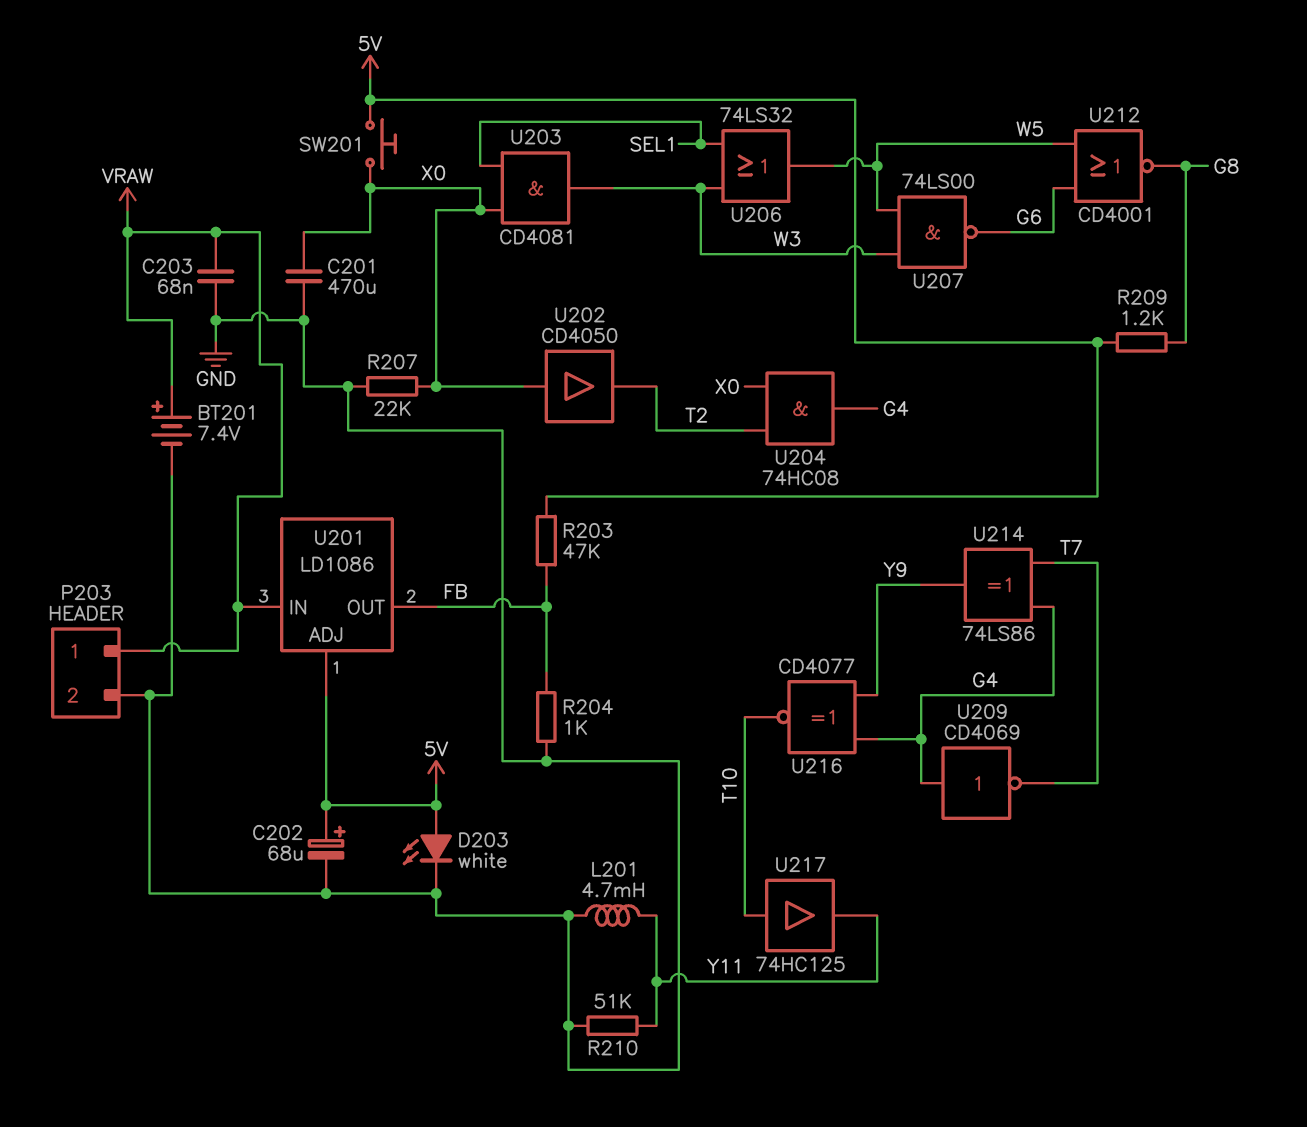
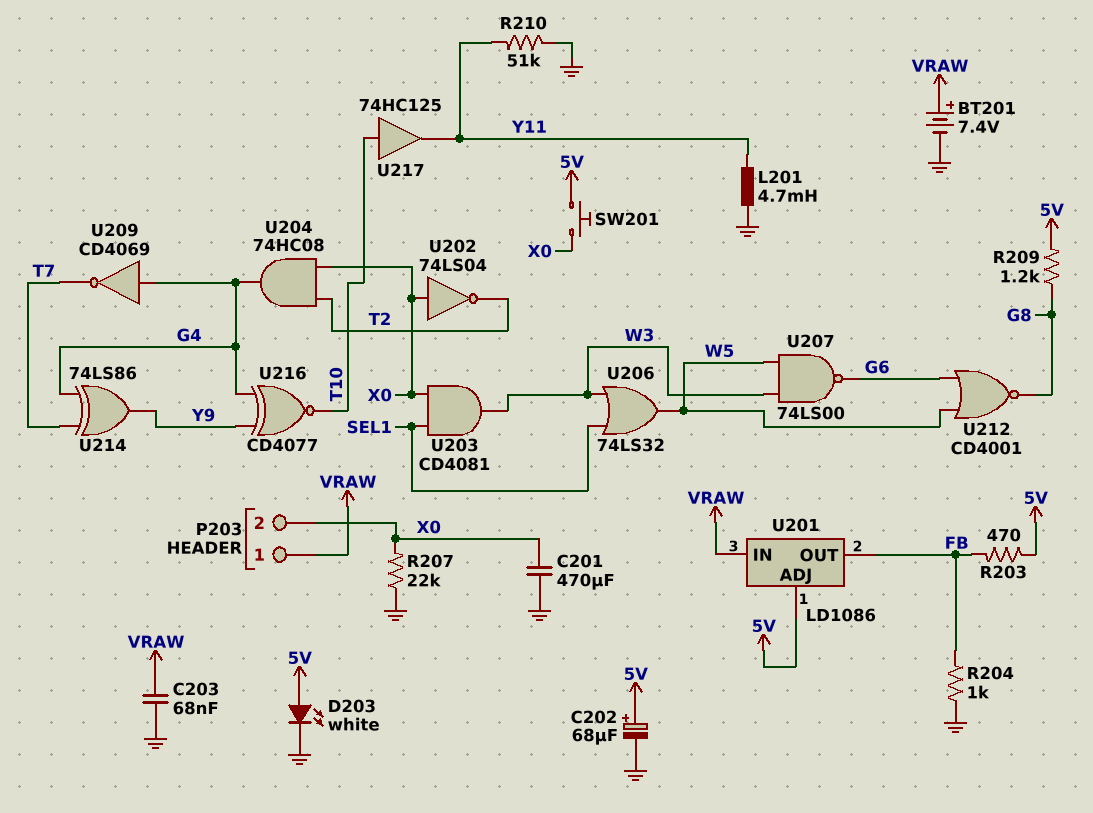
P203 pin 2: GND -> X0
R203: 47k (5V, FB) -> 470 (5V, FB)
U202: buffer CD4050 (in X0, out T2) -> NOT 74LS04 (in X0, out T2)

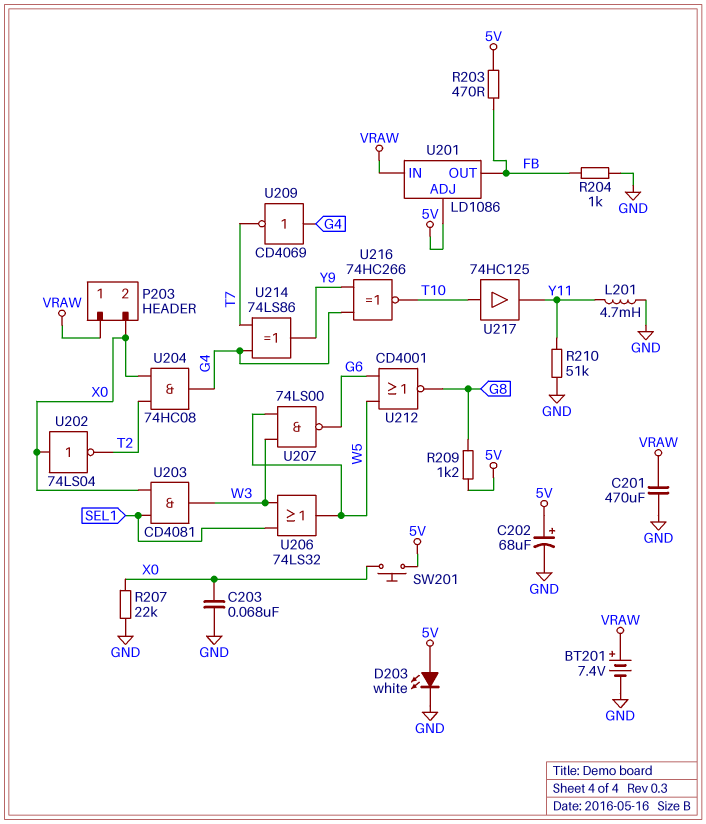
C201: 470uF (GND, X0) -> 470uF (GND, VRAW)
C203: 68nF (GND, VRAW) -> 68nF (GND, X0)
U216: XNOR CD4077 (in G4, in Y9, out T10) -> XNOR 74HC266 (in G4, in Y9, out T10)

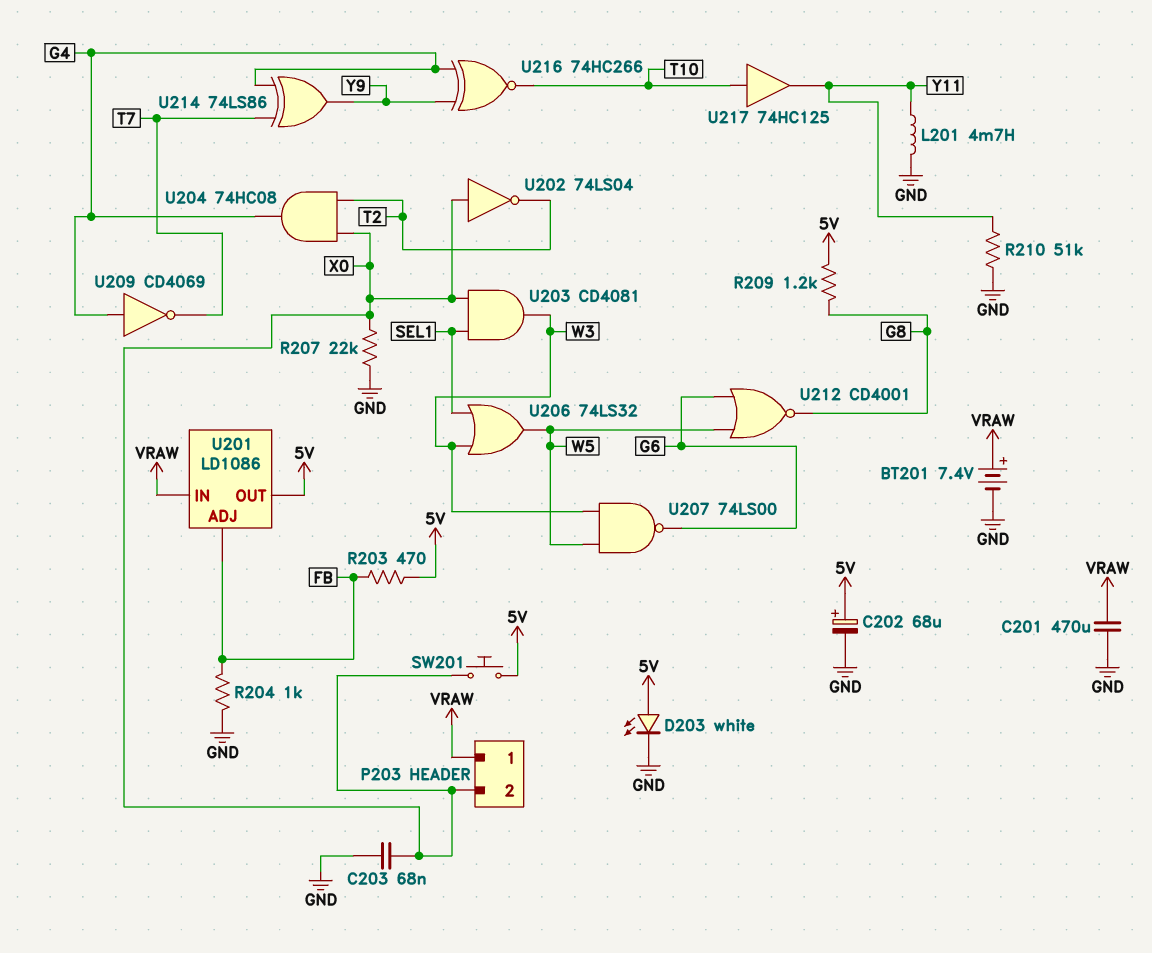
U201 pin ADJ: 5V -> FB
U201 pin OUT: FB -> 5V

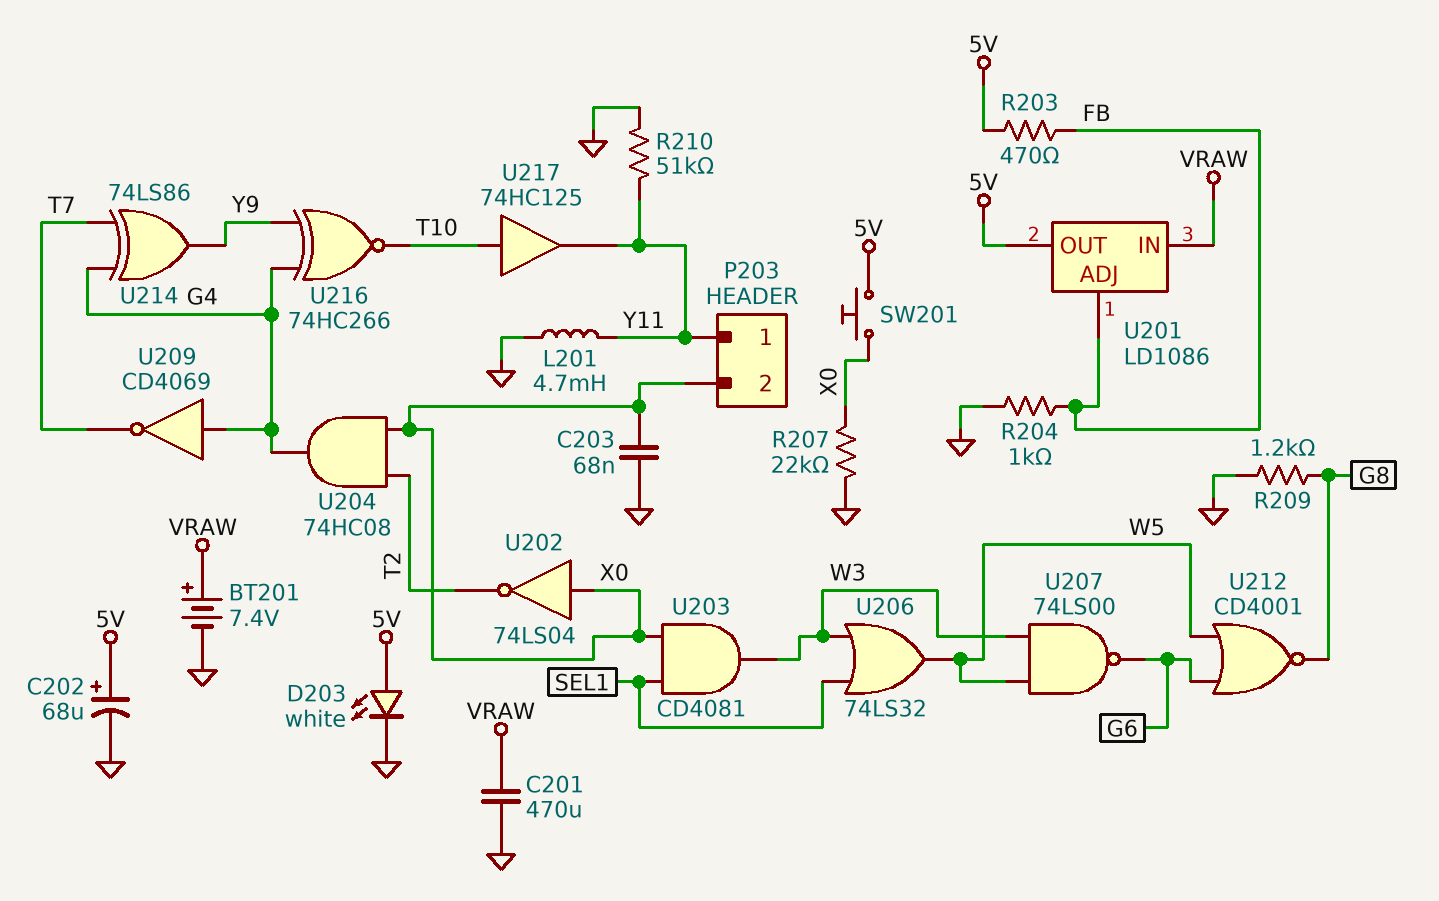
P203 pin 1: VRAW -> Y11
R209: 1.2k (5V, G8) -> 1.2k (G8, GND)

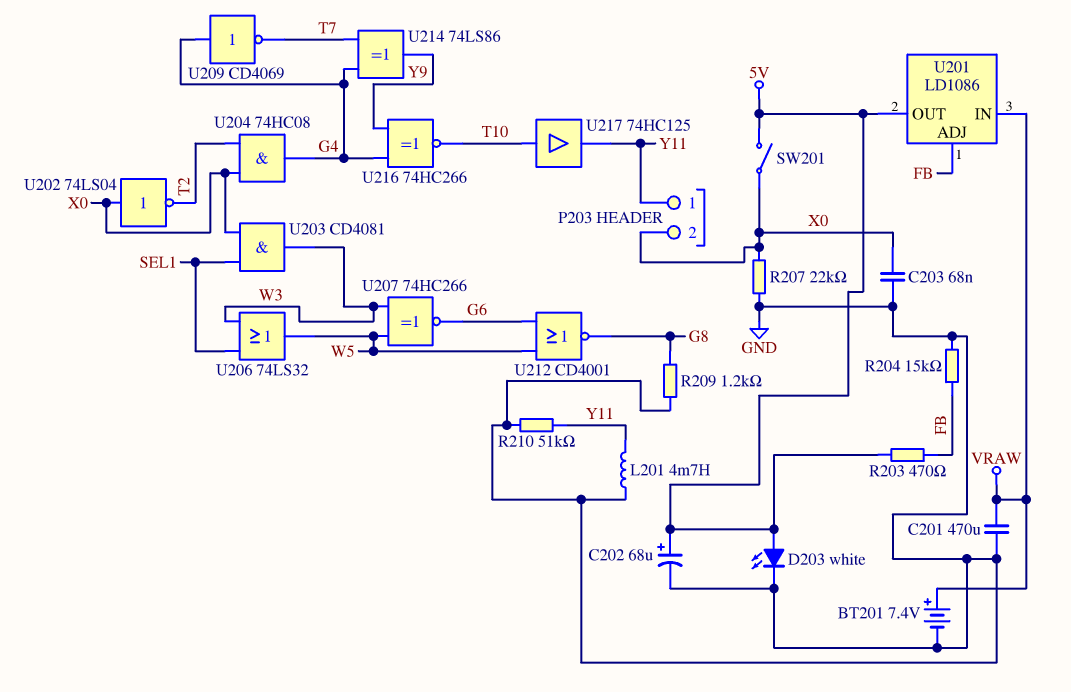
R204: 1k (FB, GND) -> 15k (FB, GND)
SW201: button (5V, X0) -> switch (5V, X0)
U207: NAND 74LS00 (in W3, in W5, out G6) -> XNOR 74HC266 (in W3, in W5, out G6)

